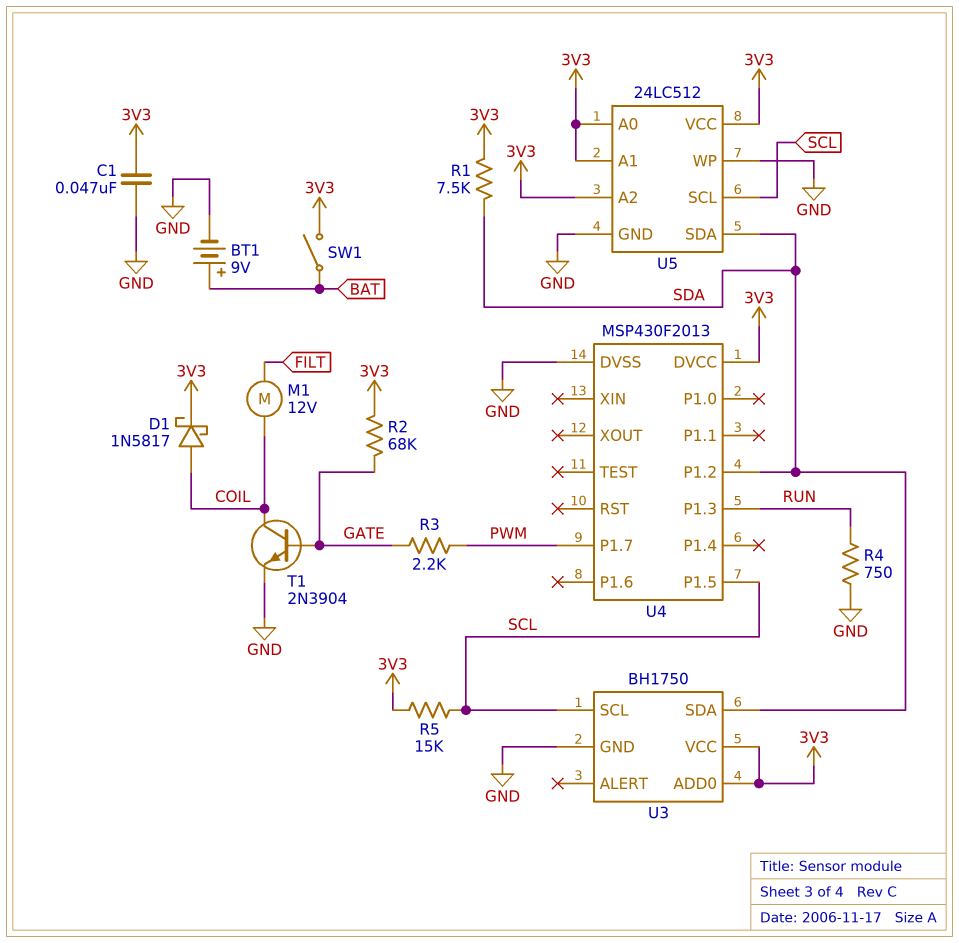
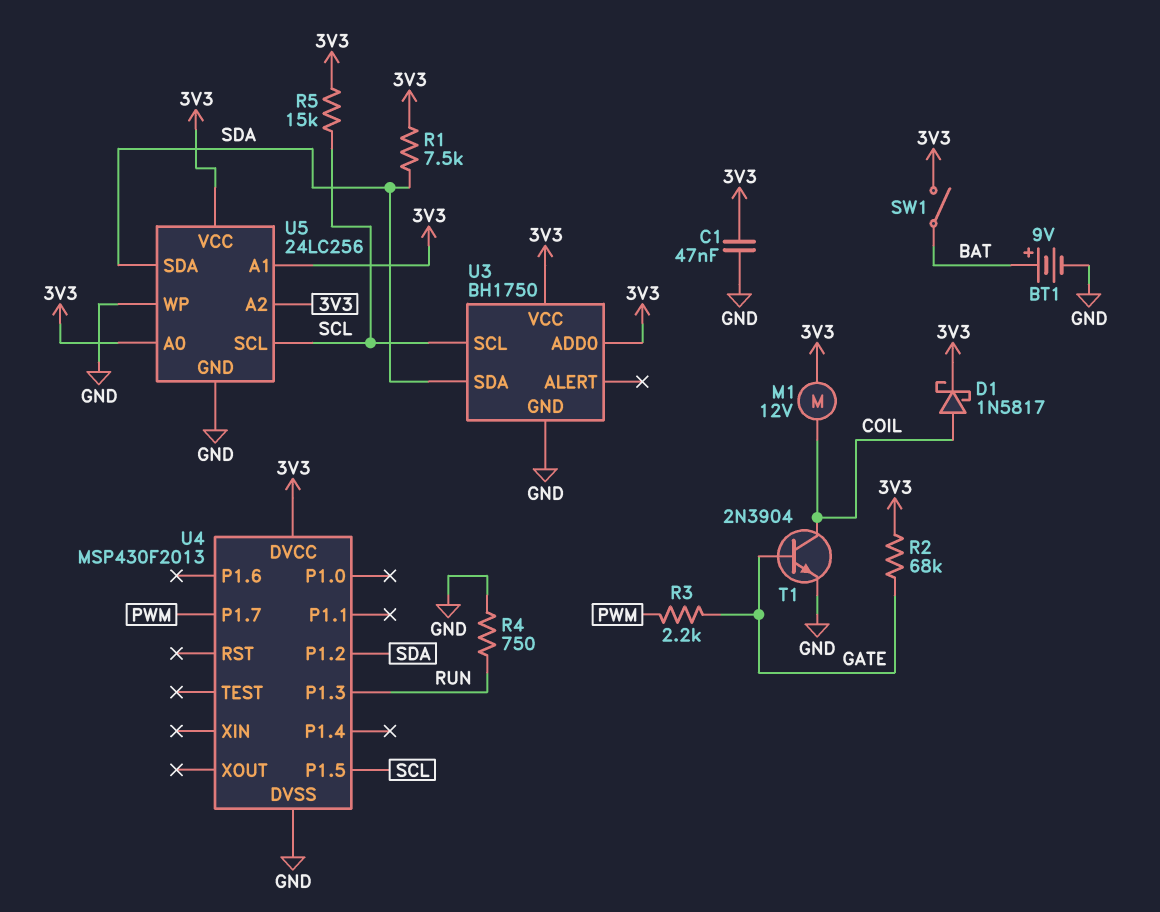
M1: motor 12V (COIL, FILT) -> motor 12V (3V3, COIL)
U5: 24LC512 -> 24LC256

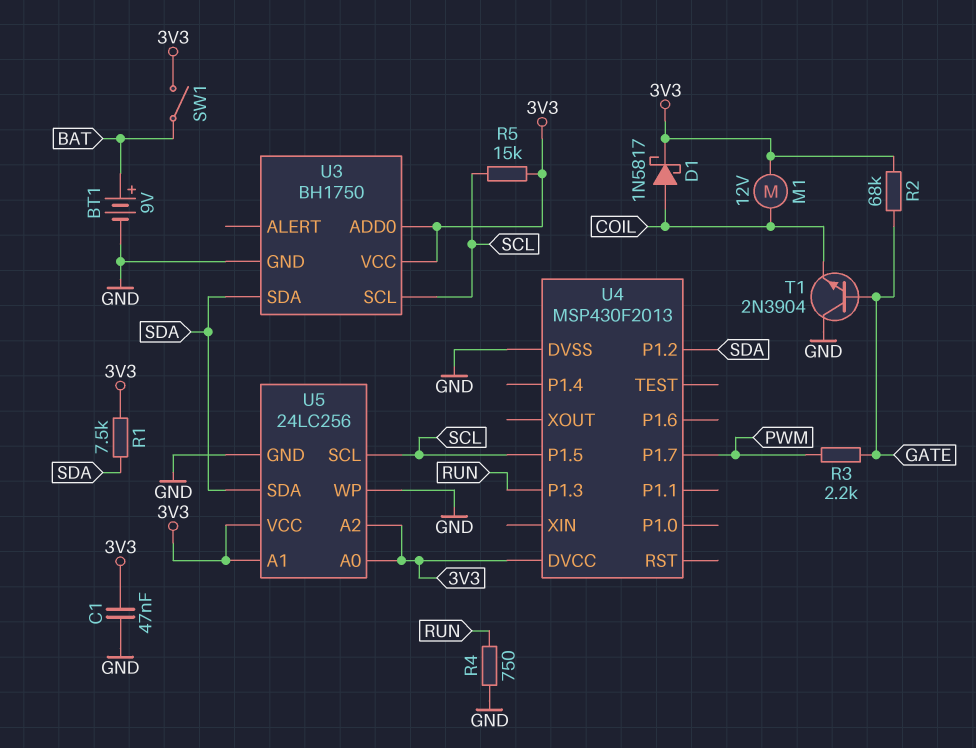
T1: NPN 2N3904 (B GATE, C COIL, E GND) -> NPN 2N3904 (B GATE, C GND, E COIL)

